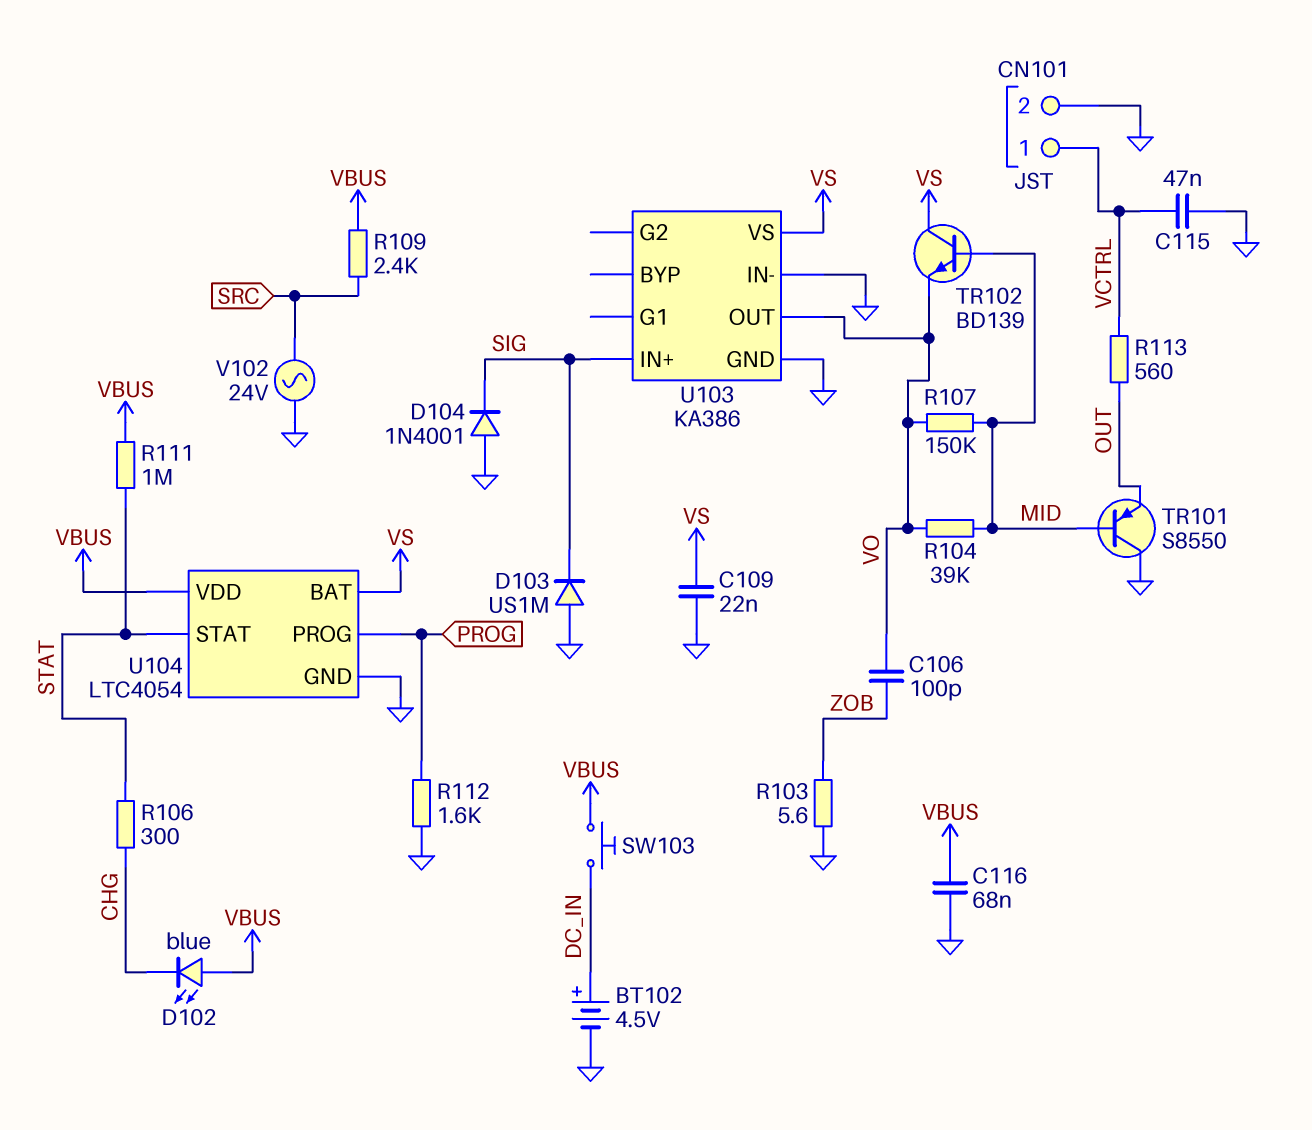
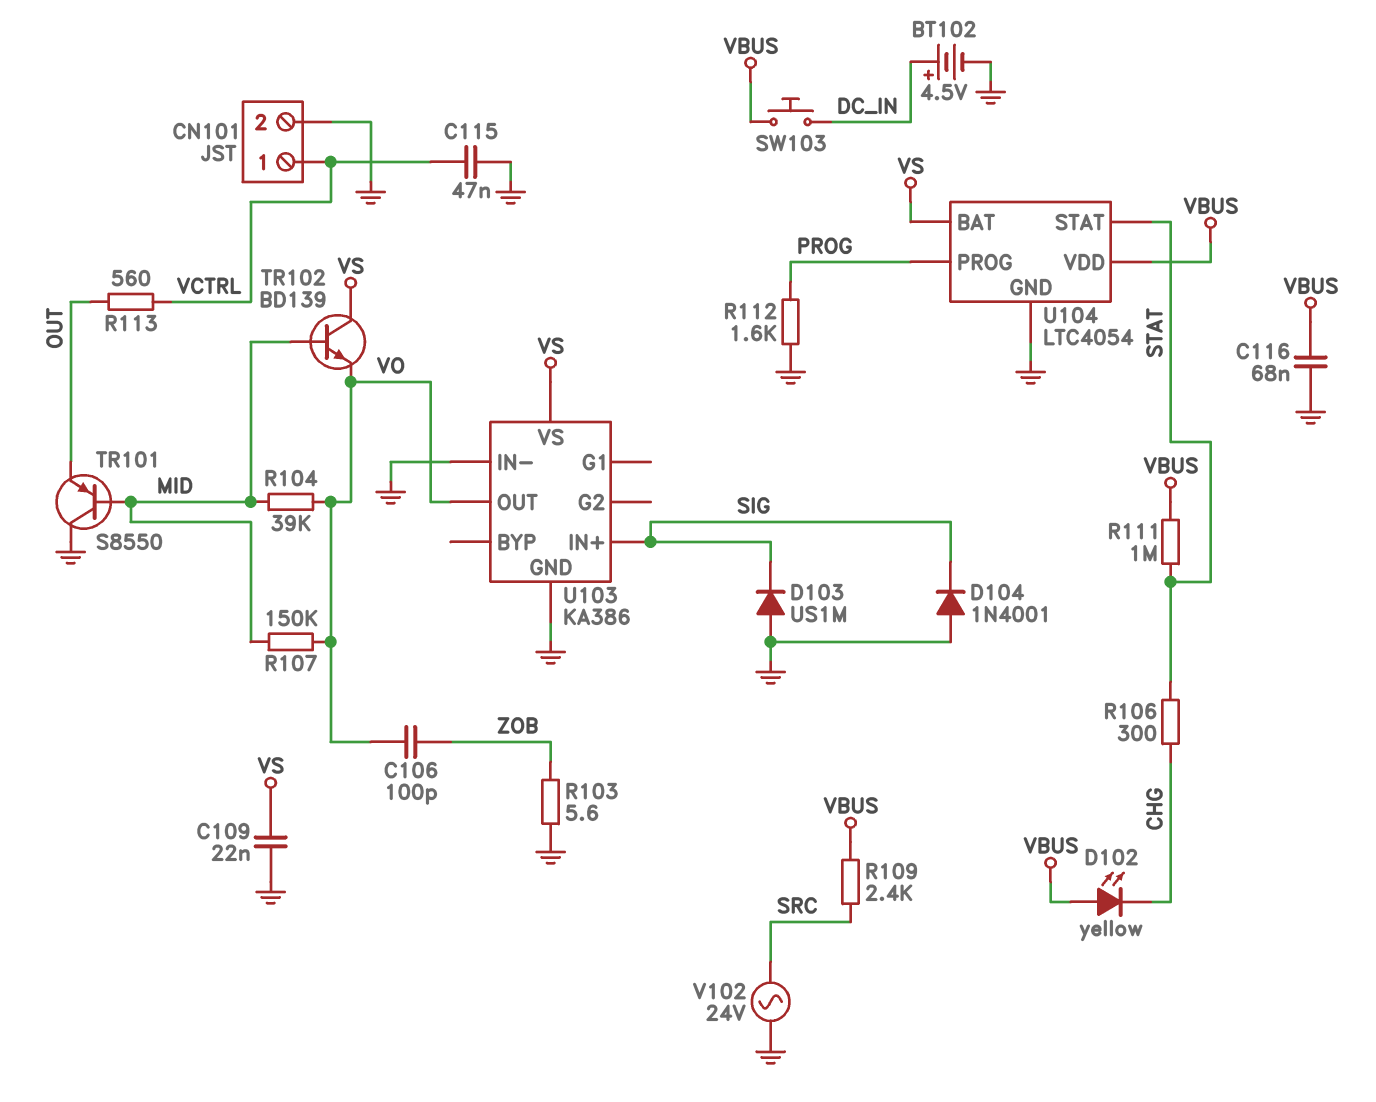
D102: LED blue (A VBUS, K CHG) -> LED yellow (A VBUS, K CHG)

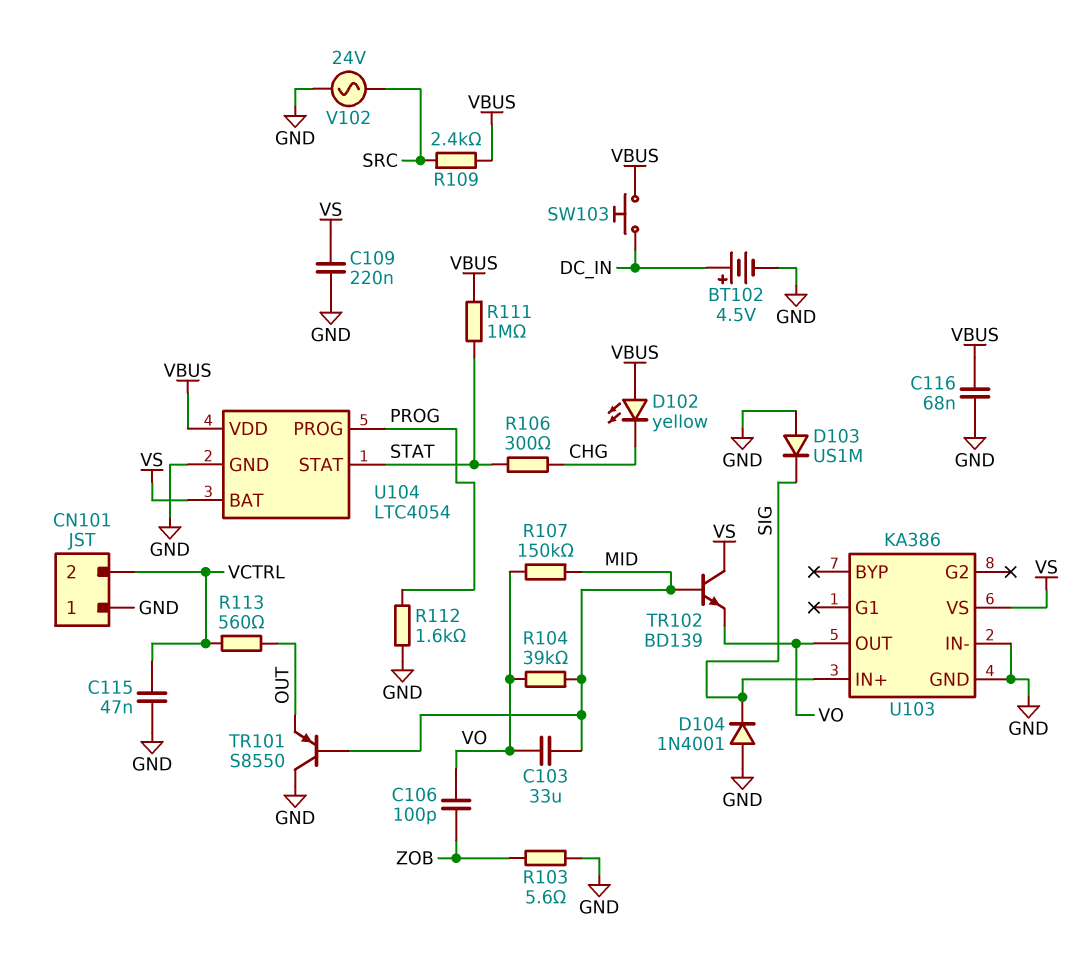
C103: none -> 33uF (MID, VO)
C109: 22nF (GND, VS) -> 220nF (GND, VS)
CN101 pin 1: VCTRL -> GND
CN101 pin 2: GND -> VCTRL

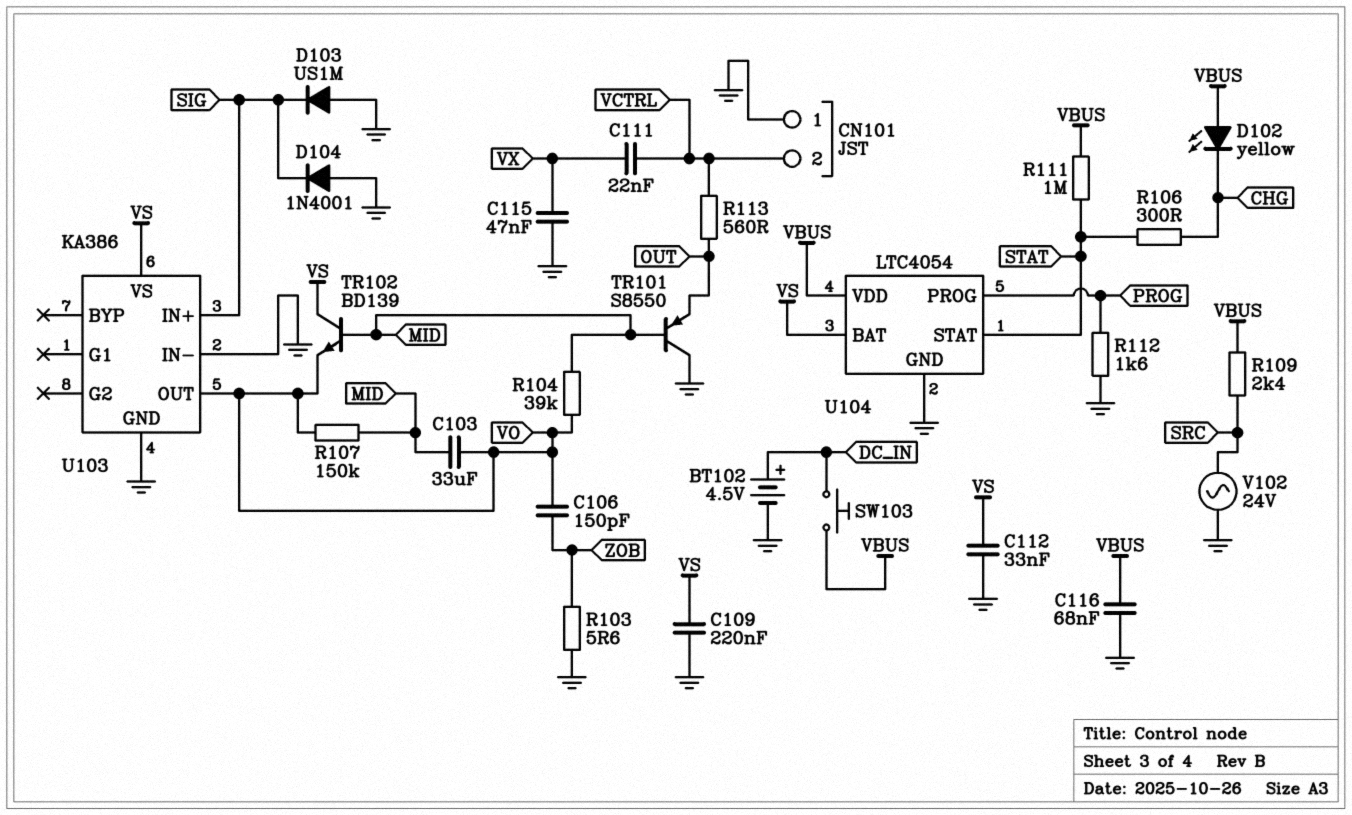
C106: 100pF (VO, ZOB) -> 150pF (VO, ZOB)
C111: none -> 22nF (VCTRL, VX)
C112: none -> 33nF (GND, VS)
C115: 47nF (GND, VCTRL) -> 47nF (GND, VX)

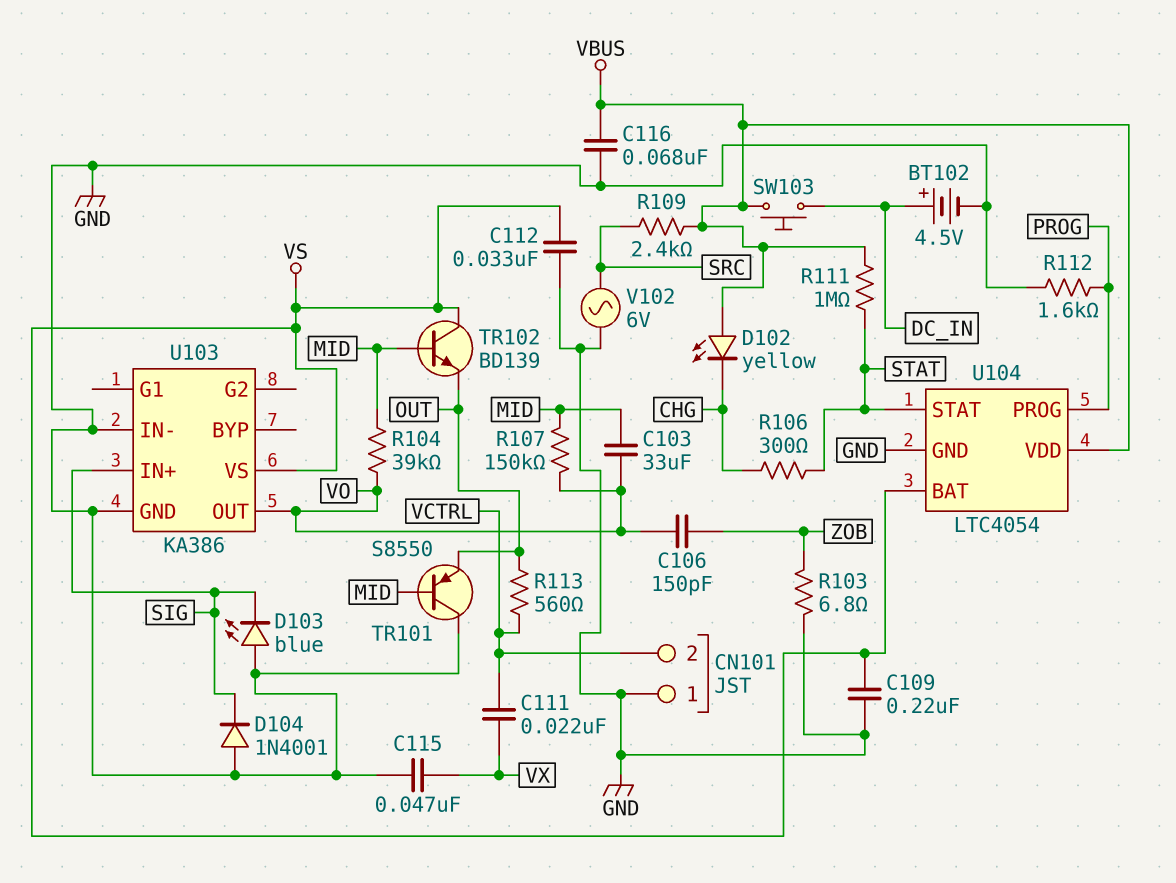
D103: diode US1M (A GND, K SIG) -> LED blue (A GND, K SIG)
R103: 5.6 (GND, ZOB) -> 6.8 (GND, ZOB)
TR102: NPN BD139 (B MID, C VS, E VO) -> NPN BD139 (B MID, C VS, E OUT)
V102: AC 24V (GND, SRC) -> AC 6V (GND, SRC)

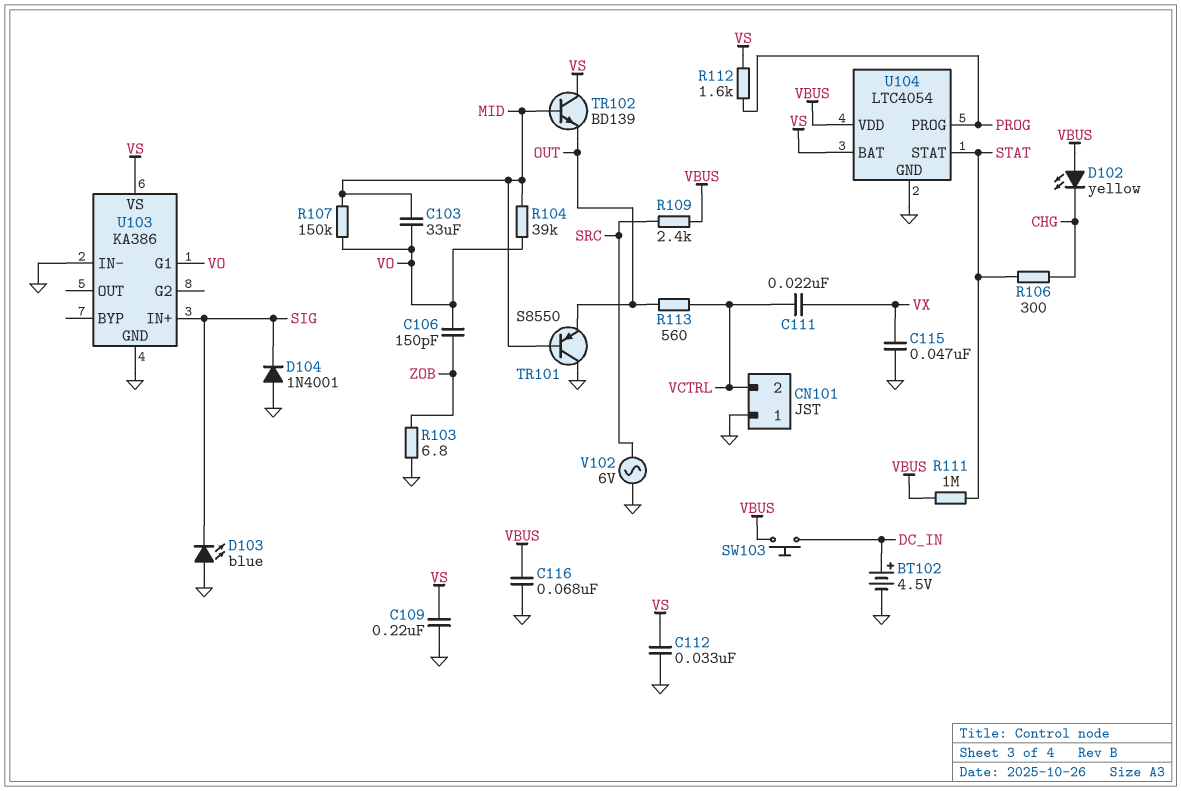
R112: 1.6k (GND, PROG) -> 1.6k (PROG, VS)
U103 pin G1: none -> VO
U103 pin OUT: VO -> none

